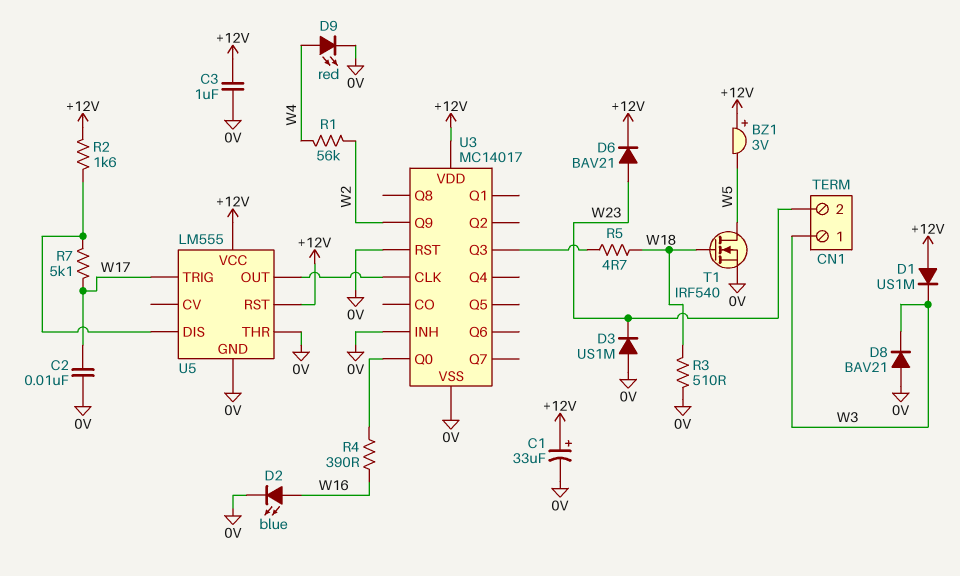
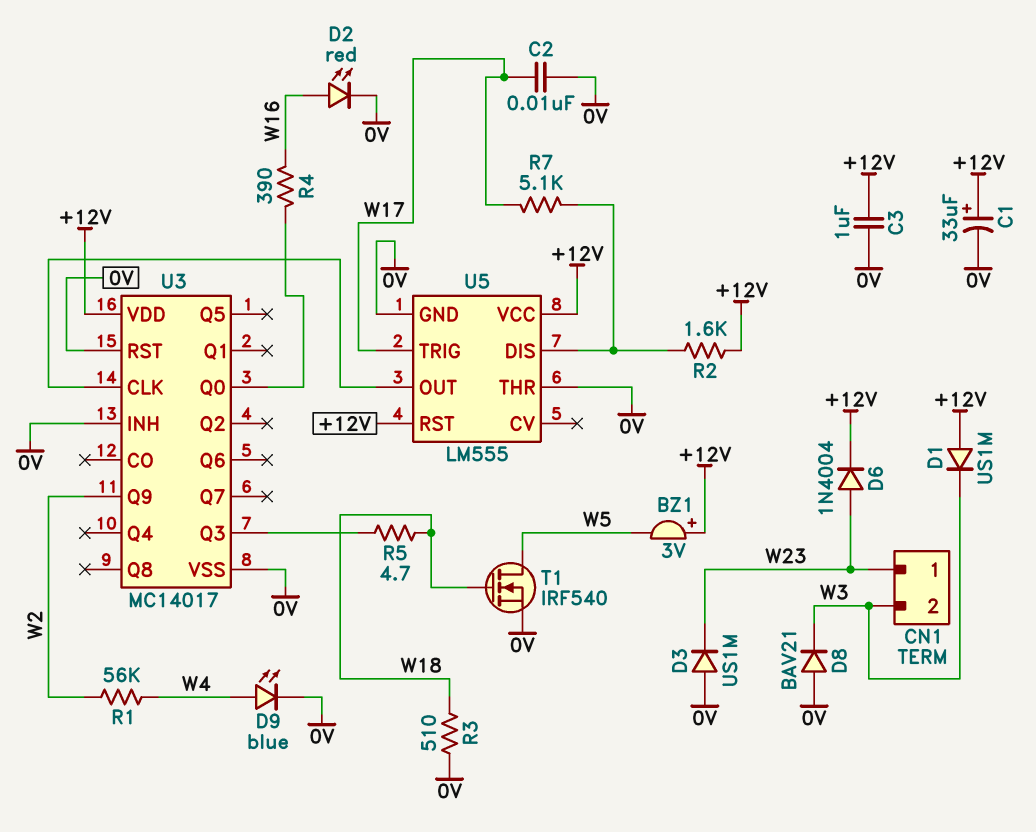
CN1 pin 1: W3 -> W23
CN1 pin 2: W23 -> W3
D2: LED blue (A W16, K 0V) -> LED red (A W16, K 0V)
D6: diode BAV21 (A W23, K +12V) -> diode 1N4004 (A W23, K +12V)
D9: LED red (A W4, K 0V) -> LED blue (A W4, K 0V)

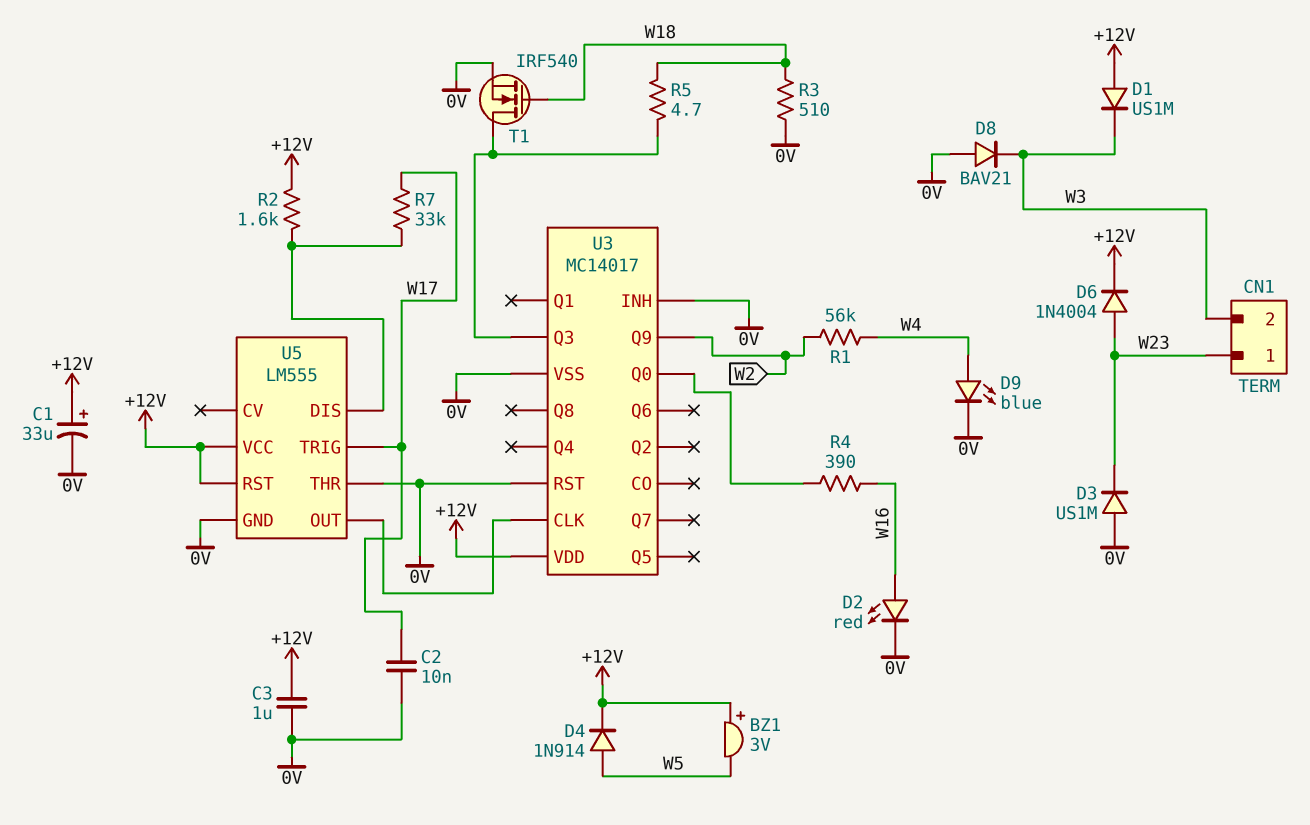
D4: none -> diode 1N914 (A W5, K +12V)
R7: 5.1k (U5/DIS, W17) -> 33k (U5/DIS, W17)
T1: NMOS IRF540 (G W18, D W5, S 0V) -> NMOS IRF540 (G W18, D U3/Q3, S 0V)

